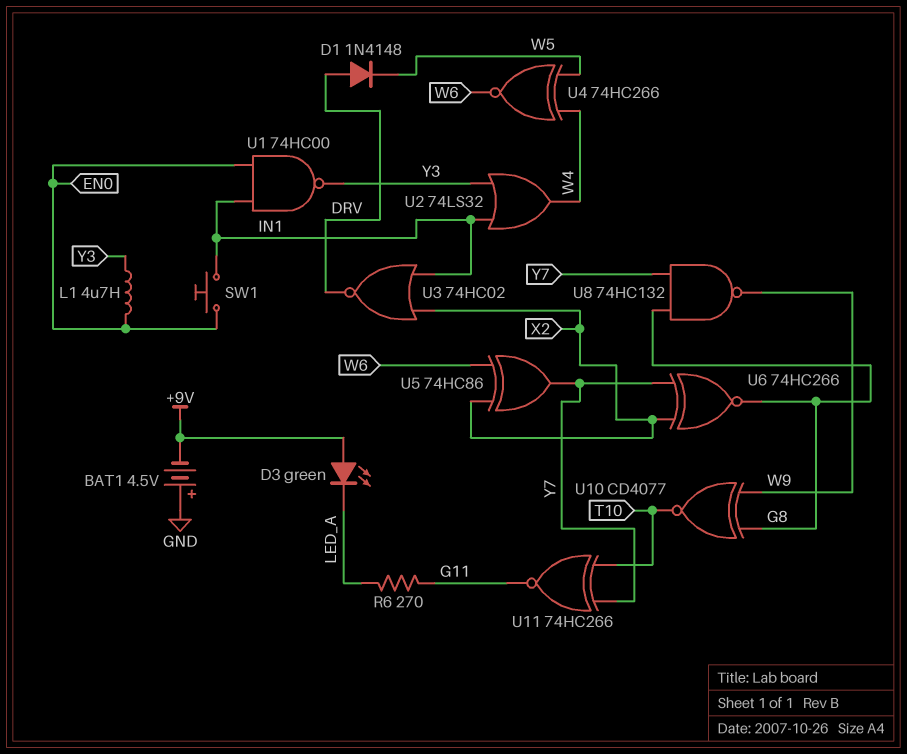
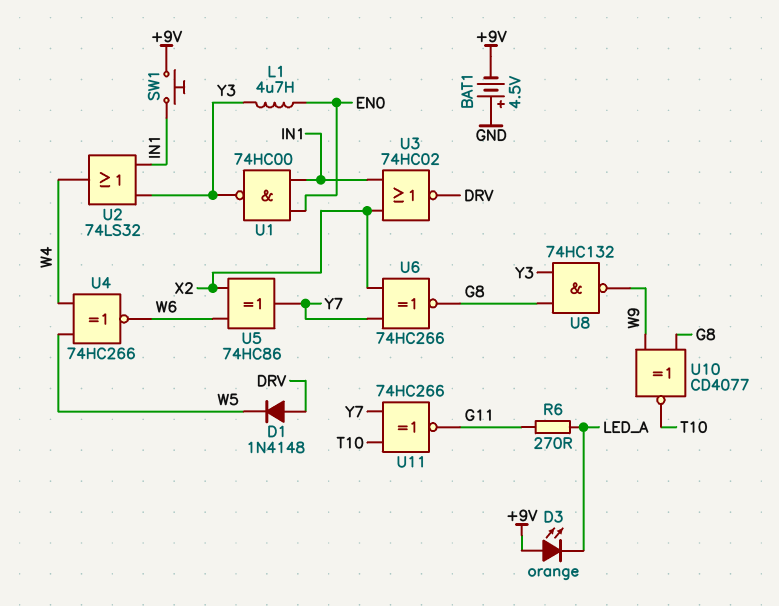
D3: LED green (A +9V, K LED_A) -> LED orange (A +9V, K LED_A)
SW1: button (EN0, IN1) -> button (+9V, IN1)
U8: NAND 74HC132 (in G8, in Y7, out W9) -> NAND 74HC132 (in G8, in Y3, out W9)

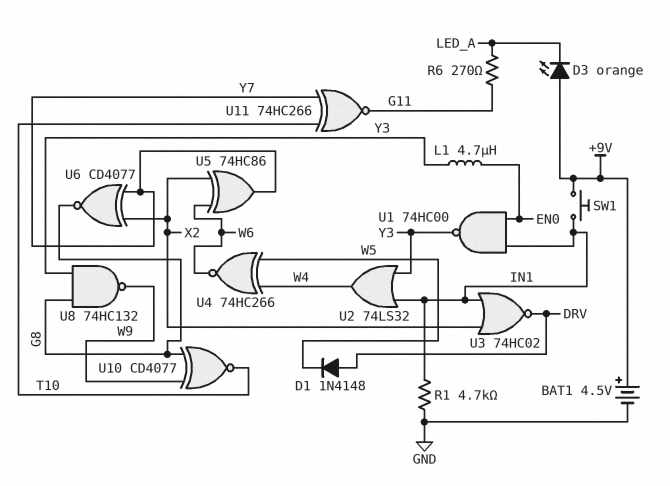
BAT1: 4.5V (plus GND, minus +9V) -> 4.5V (plus +9V, minus GND)
R1: none -> 4.7k (GND, IN1)
U6: XNOR 74HC266 (in X2, in Y7, out G8) -> XNOR CD4077 (in X2, in Y7, out G8)

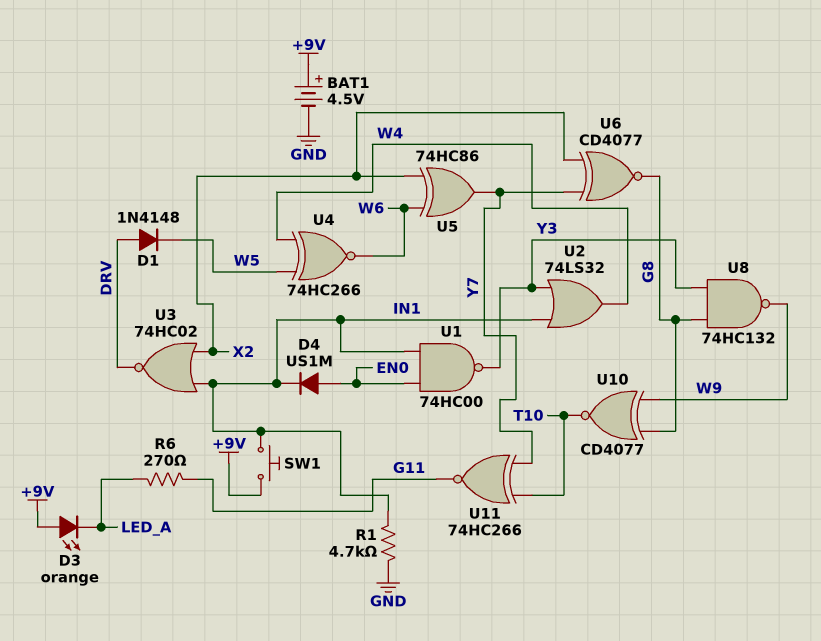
D4: none -> diode US1M (A EN0, K IN1)
L1: 4.7uH (EN0, Y3) -> none

